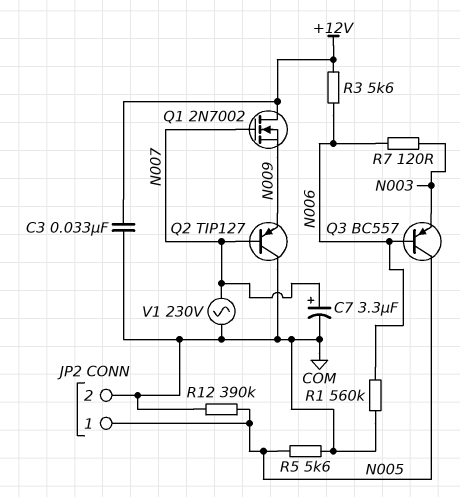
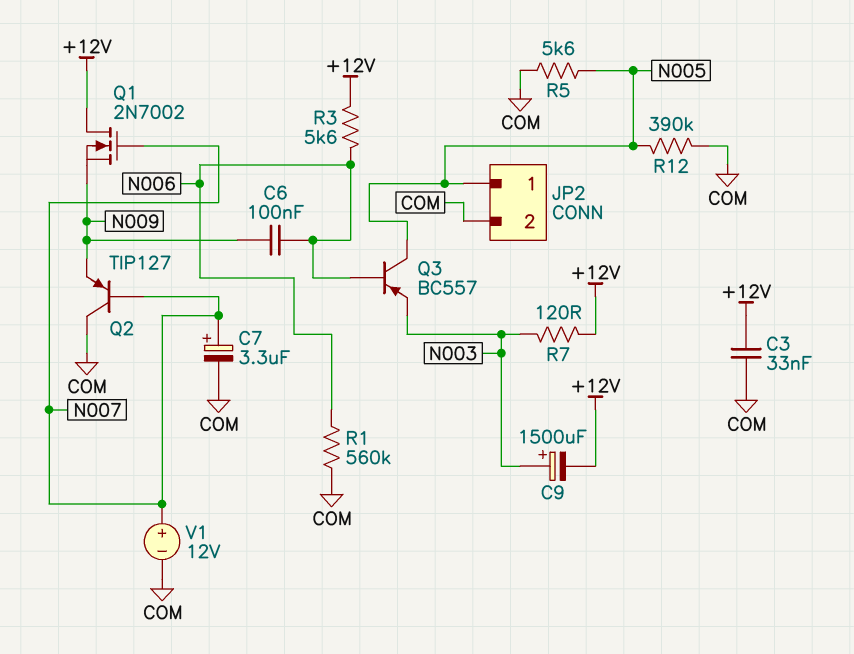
C6: none -> 100nF (N006, N009)
C9: none -> 1500uF (plus N003, minus +12V)
R7: 120 (N003, N006) -> 120 (+12V, N003)
V1: AC 230V (COM, N007) -> 12V (plus N007, minus COM)

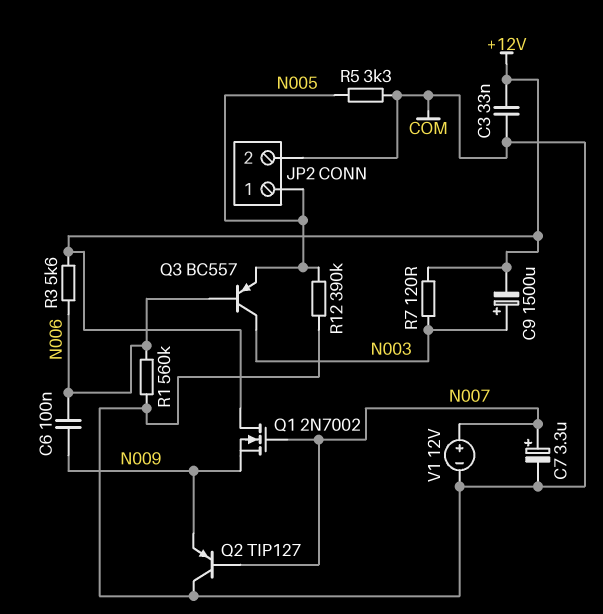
Q3: PNP BC557 (B N006, C N005, E N003) -> PNP BC557 (B N006, C N003, E N005)
R5: 5.6k (COM, N005) -> 3.3k (COM, N005)

